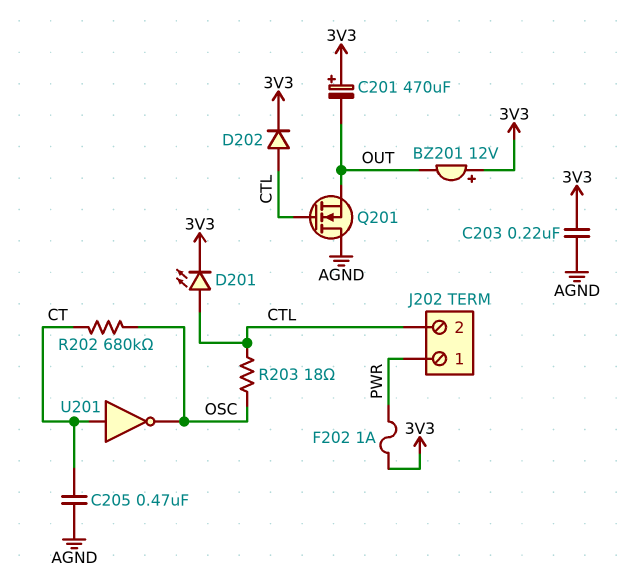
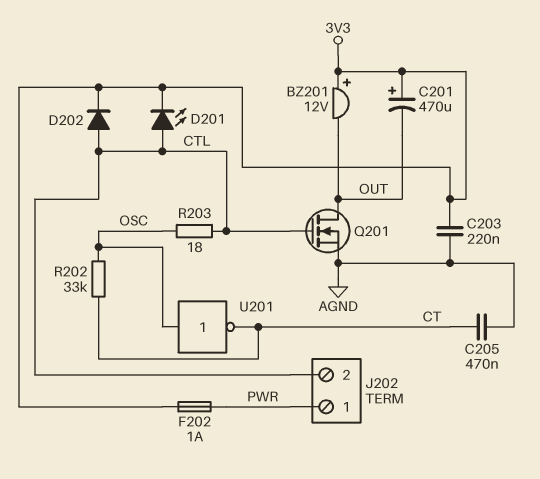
Q201: NMOS (G CTL, D AGND, S OUT) -> NMOS (G CTL, D OUT, S AGND)
R202: 680k (CT, OSC) -> 33k (CT, OSC)
U201: NOT (in CT, out OSC) -> NOT (in OSC, out CT)

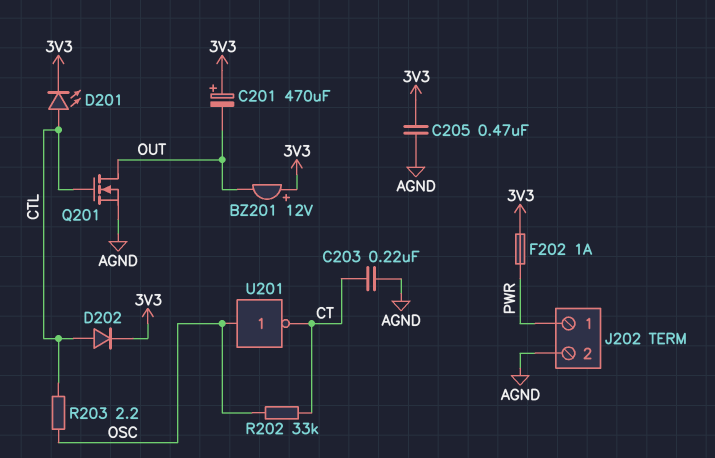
C203: 220nF (3V3, AGND) -> 220nF (AGND, CT)
C205: 470nF (AGND, CT) -> 470nF (3V3, AGND)
J202 pin 2: CTL -> AGND
R203: 18 (CTL, OSC) -> 2.2 (CTL, OSC)

